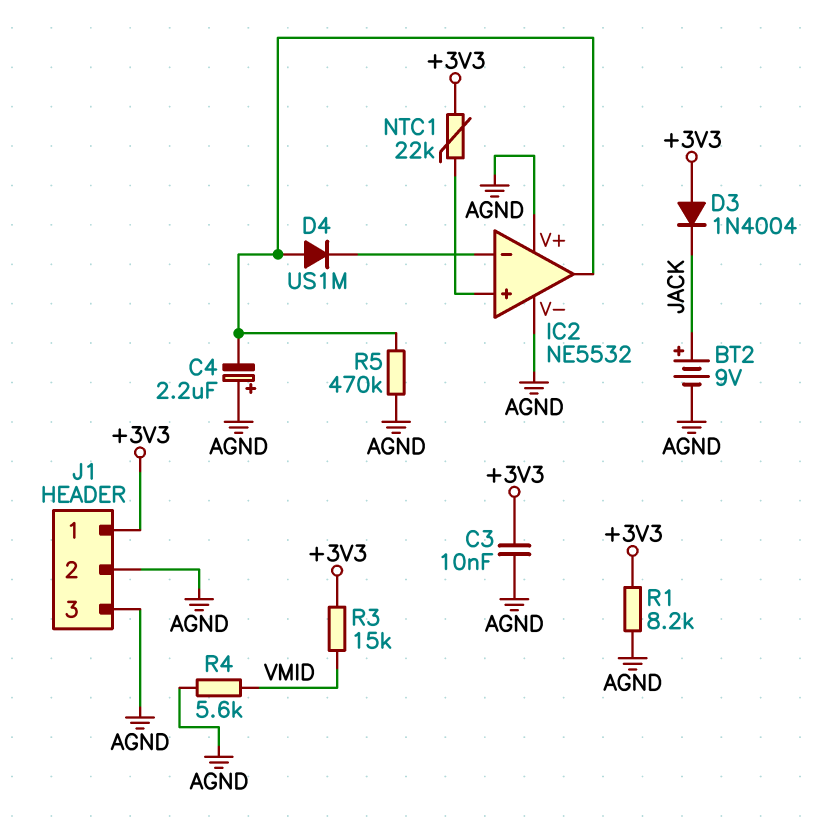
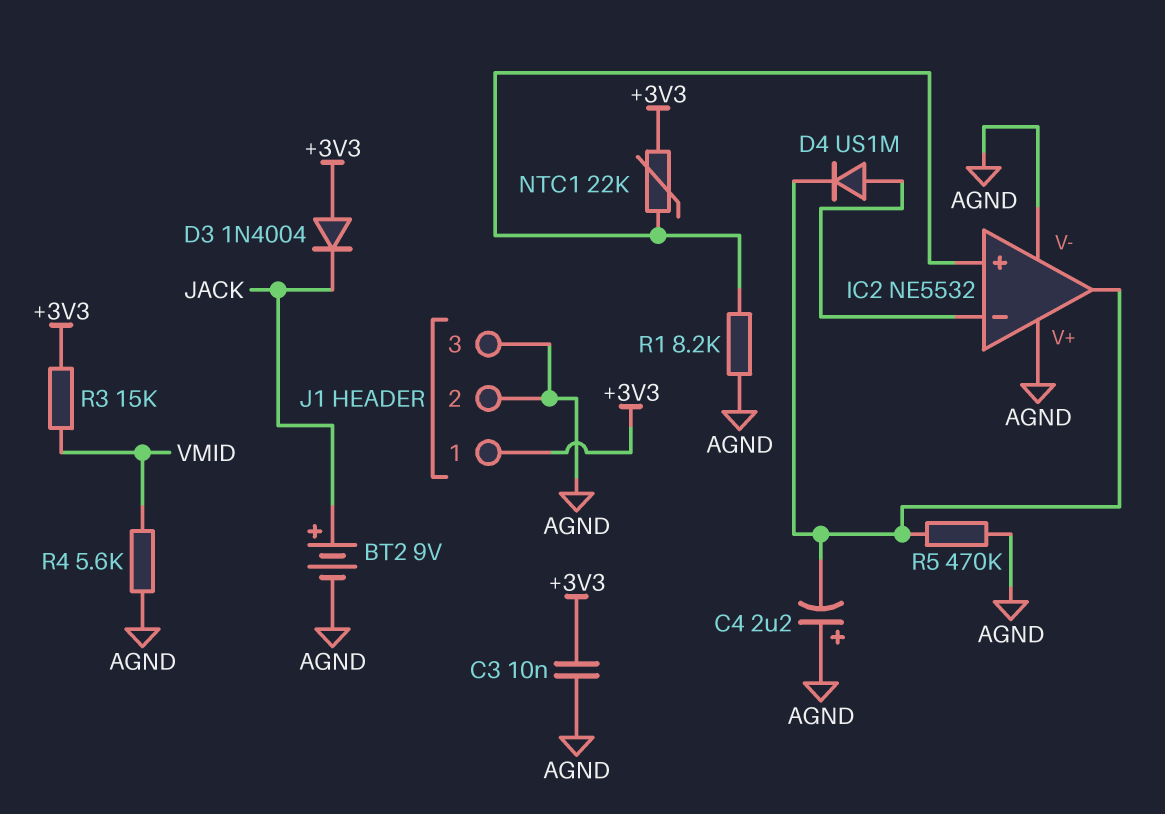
D4: diode US1M (A IC2/out, K IC2/in-) -> diode US1M (A IC2/in-, K IC2/out)
R1: 8.2k (+3V3, AGND) -> 8.2k (AGND, IC2/in+)

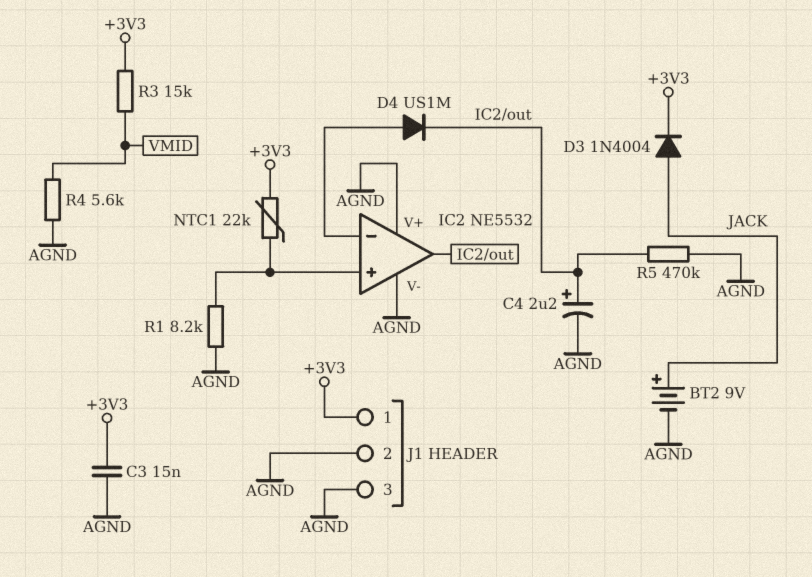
C3: 10nF (+3V3, AGND) -> 15nF (+3V3, AGND)
C4: 2.2uF (plus AGND, minus IC2/out) -> 2.2uF (plus IC2/out, minus AGND)
D3: diode 1N4004 (A +3V3, K JACK) -> diode 1N4004 (A JACK, K +3V3)

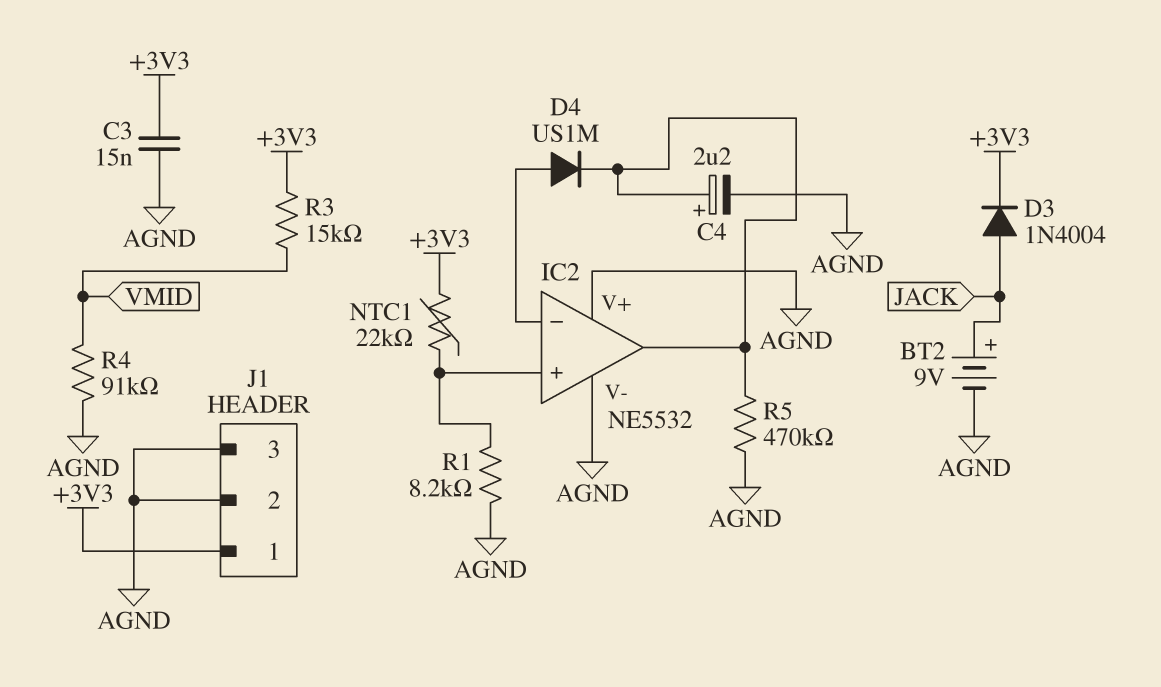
R4: 5.6k (AGND, VMID) -> 91k (AGND, VMID)

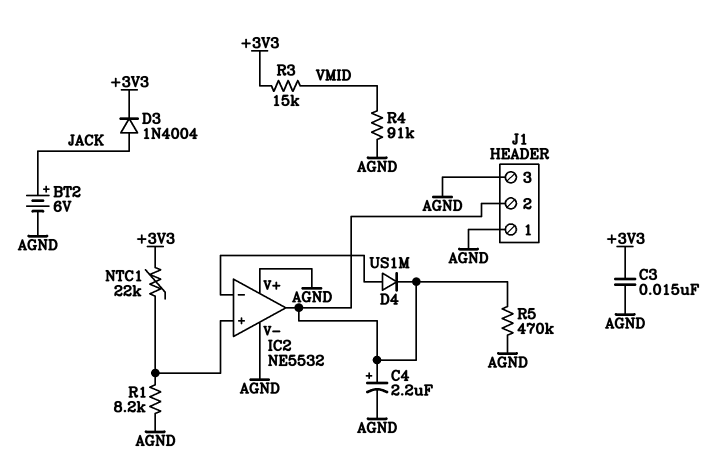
BT2: 9V (plus JACK, minus AGND) -> 6V (plus JACK, minus AGND)
J1 pin 1: +3V3 -> AGND
J1 pin 2: AGND -> IC2/out

